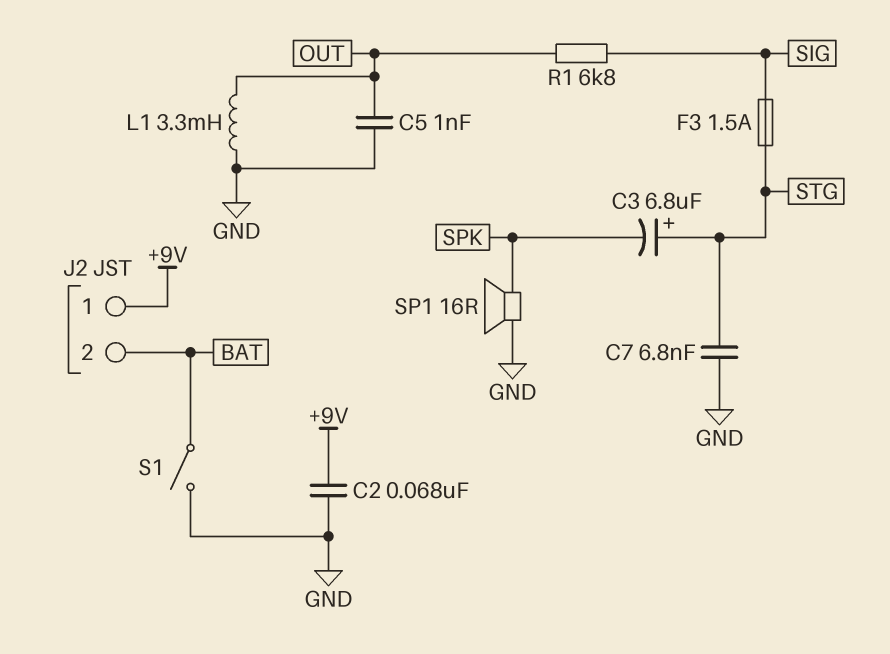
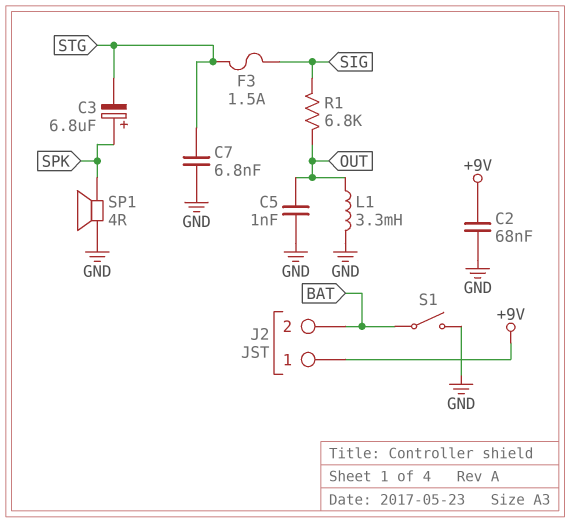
C3: 6.8uF (plus STG, minus SPK) -> 6.8uF (plus SPK, minus STG)
SP1: speaker 16R (GND, SPK) -> speaker 4R (GND, SPK)

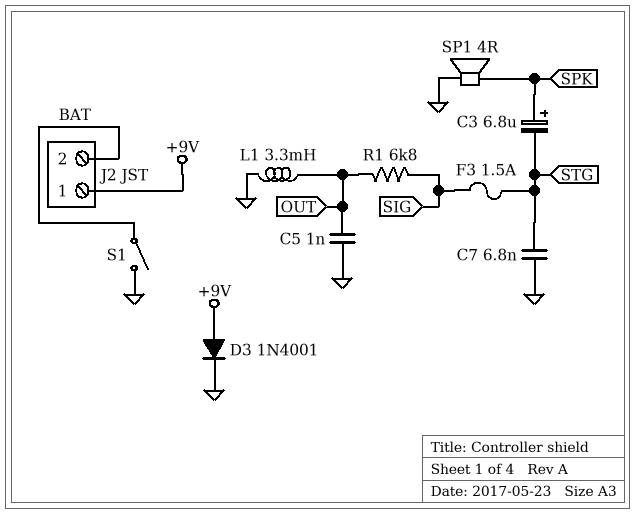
C2: 68nF (+9V, GND) -> none
D3: none -> diode 1N4001 (A +9V, K GND)

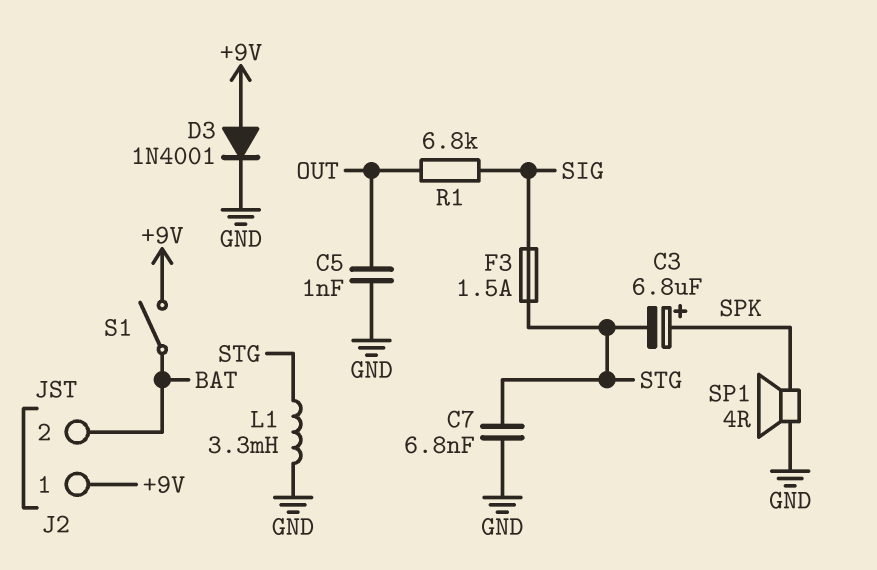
L1: 3.3mH (GND, OUT) -> 3.3mH (GND, STG)
S1: switch (BAT, GND) -> switch (+9V, BAT)

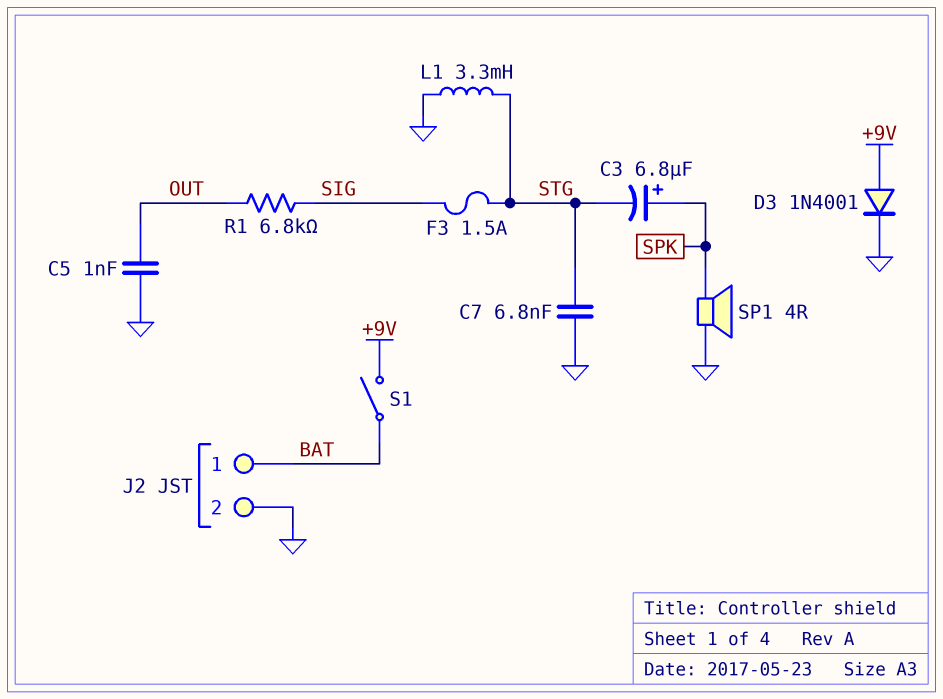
J2 pin 1: +9V -> BAT
J2 pin 2: BAT -> GND

